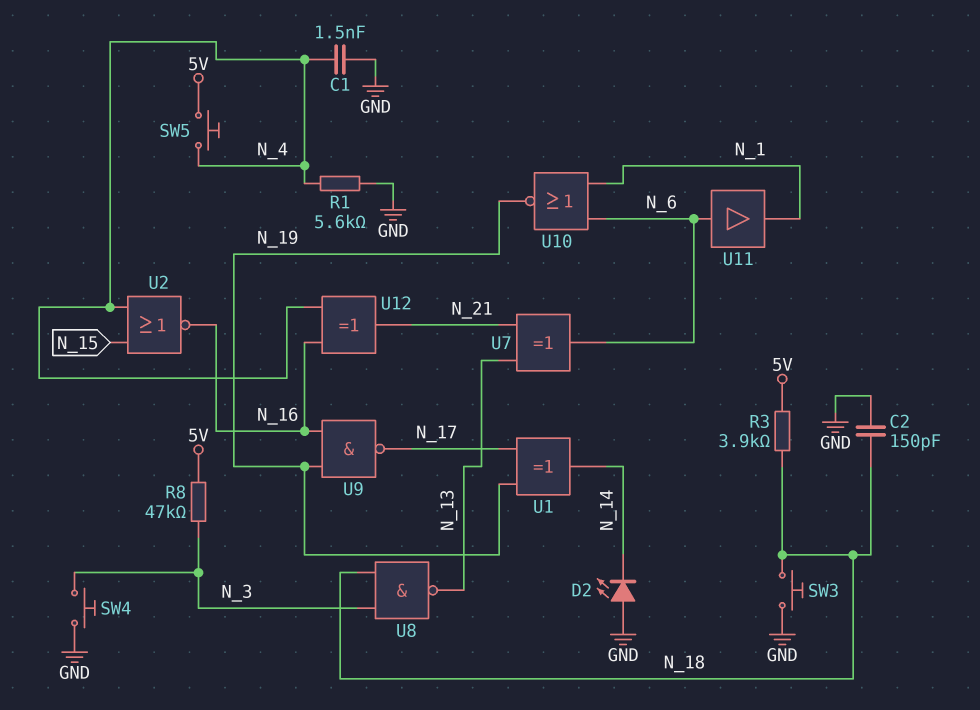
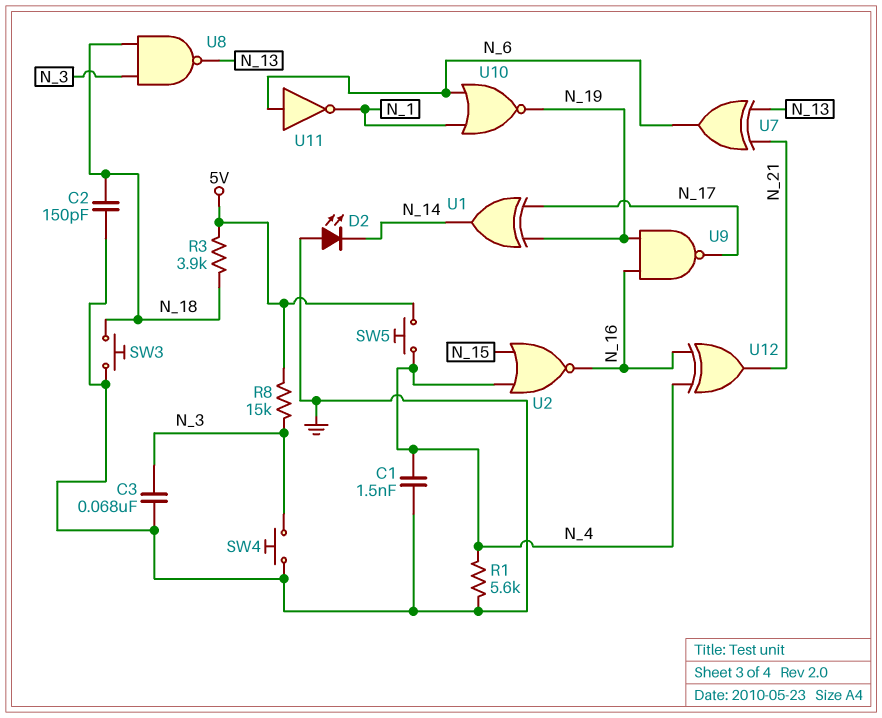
C3: none -> 68nF (GND, N_3)
R8: 47k (5V, N_3) -> 15k (5V, N_3)
U11: buffer (in N_6, out N_1) -> NOT (in N_6, out N_1)

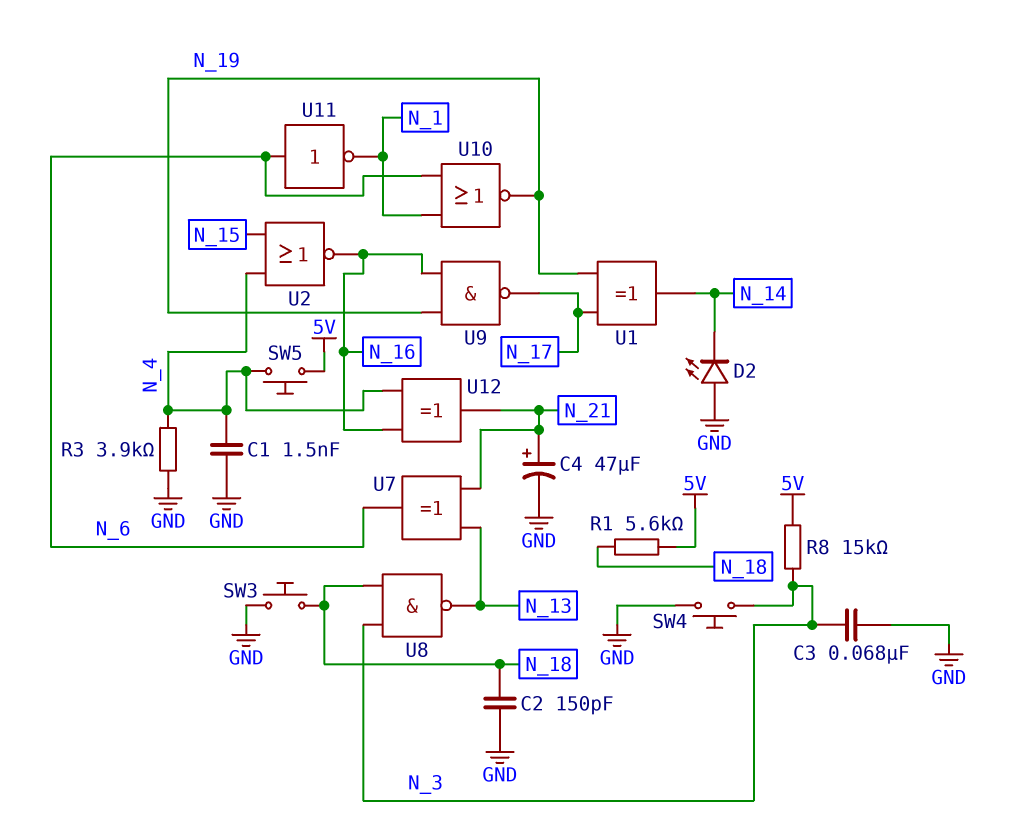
C4: none -> 47uF (plus N_21, minus GND)
R1: 5.6k (GND, N_4) -> 5.6k (5V, N_18)
R3: 3.9k (5V, N_18) -> 3.9k (GND, N_4)

